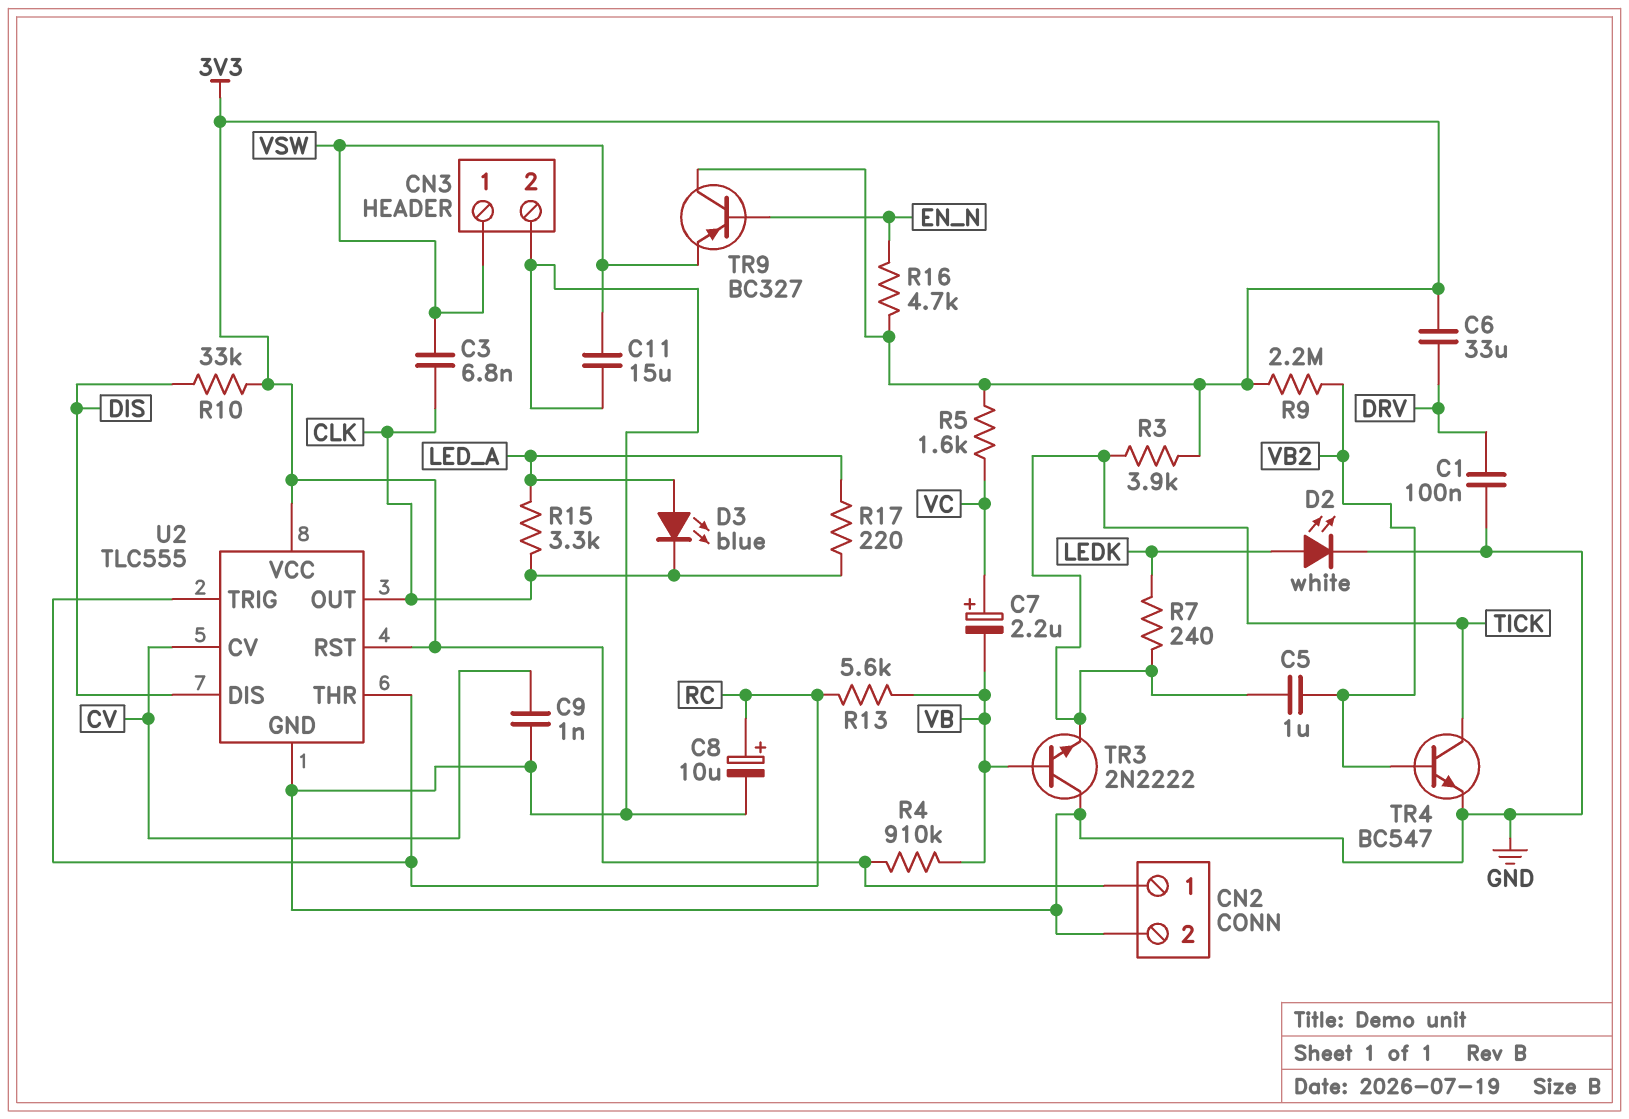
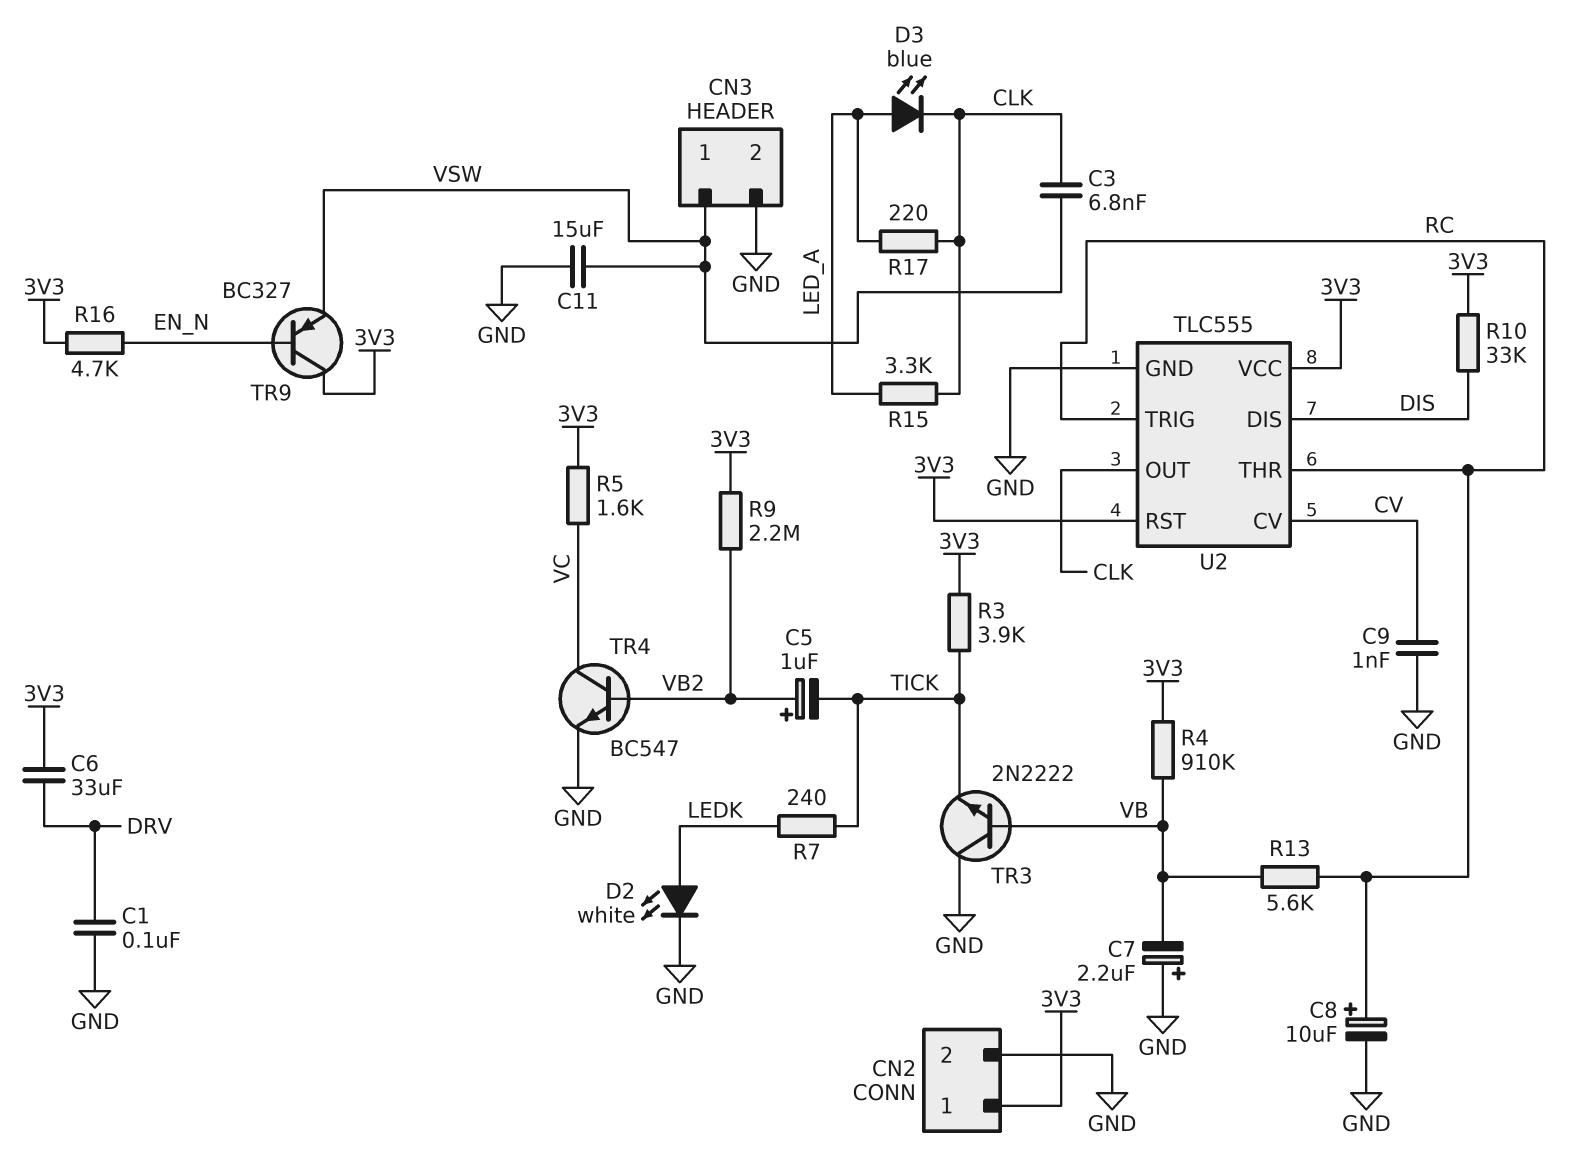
C5: 1uF (TICK, VB2) -> 1uF (plus VB2, minus TICK)
C7: 2.2uF (plus VC, minus VB) -> 2.2uF (plus GND, minus VB)
TR4: NPN BC547 (B VB2, C TICK, E GND) -> NPN BC547 (B VB2, C VC, E GND)

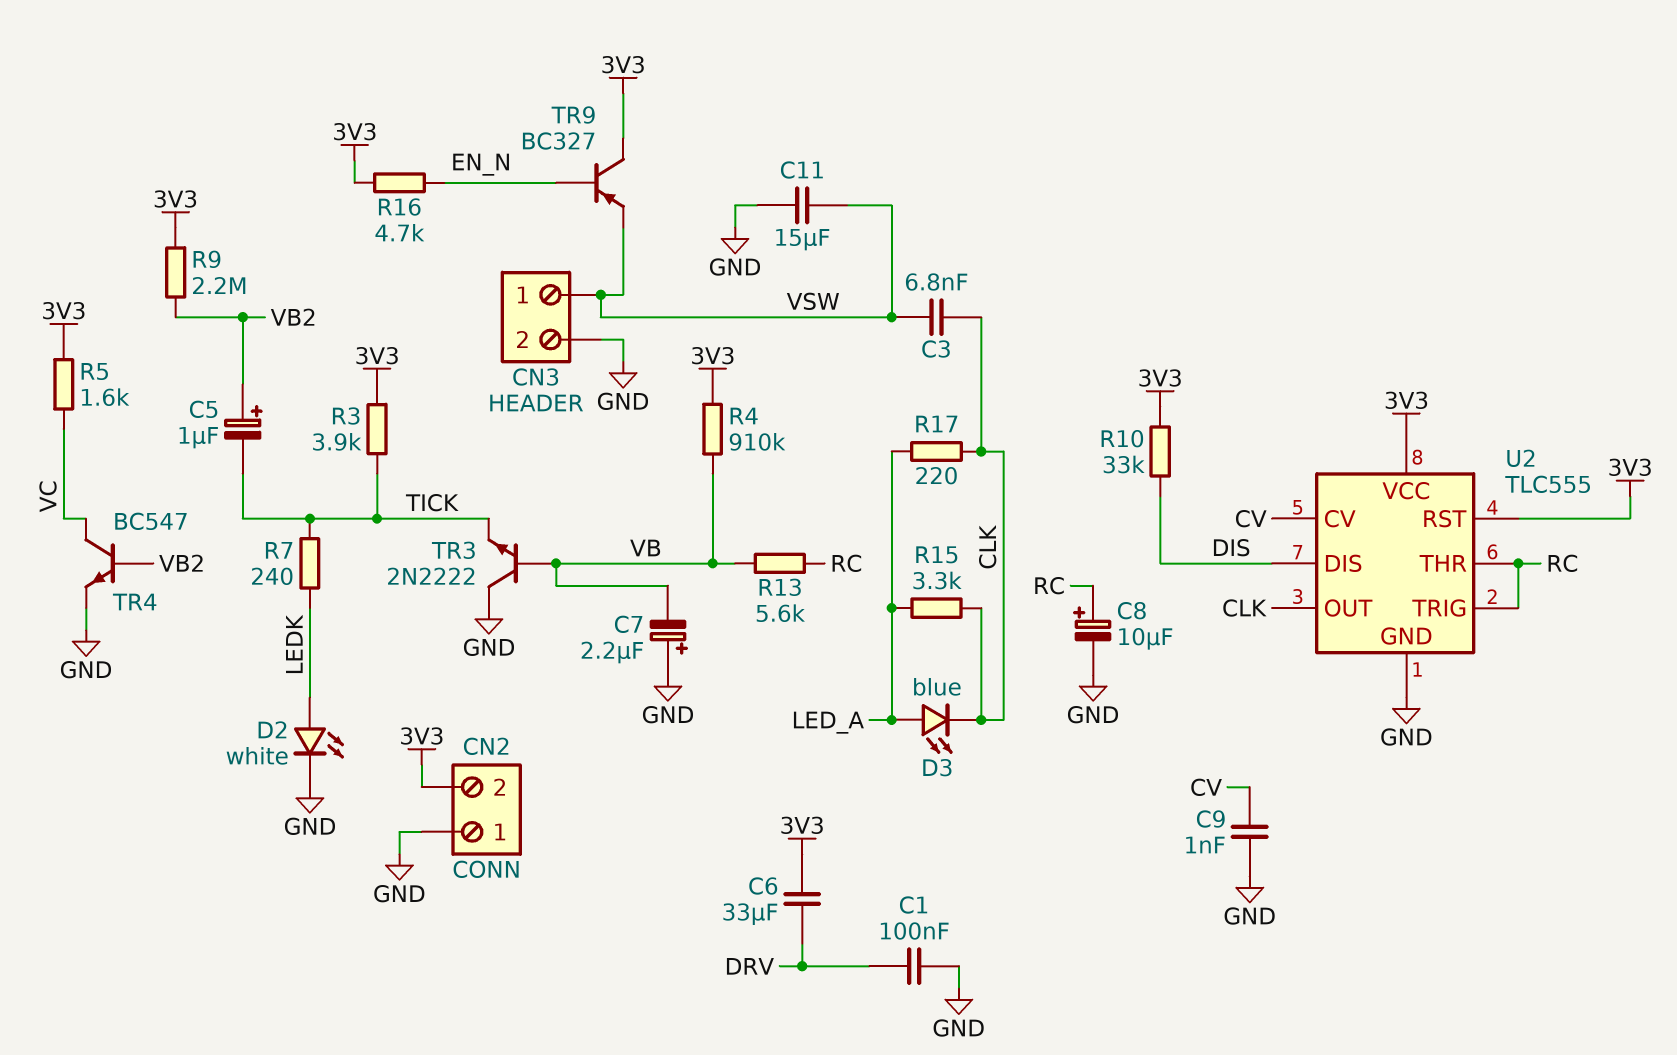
CN2 pin 1: 3V3 -> GND
CN2 pin 2: GND -> 3V3

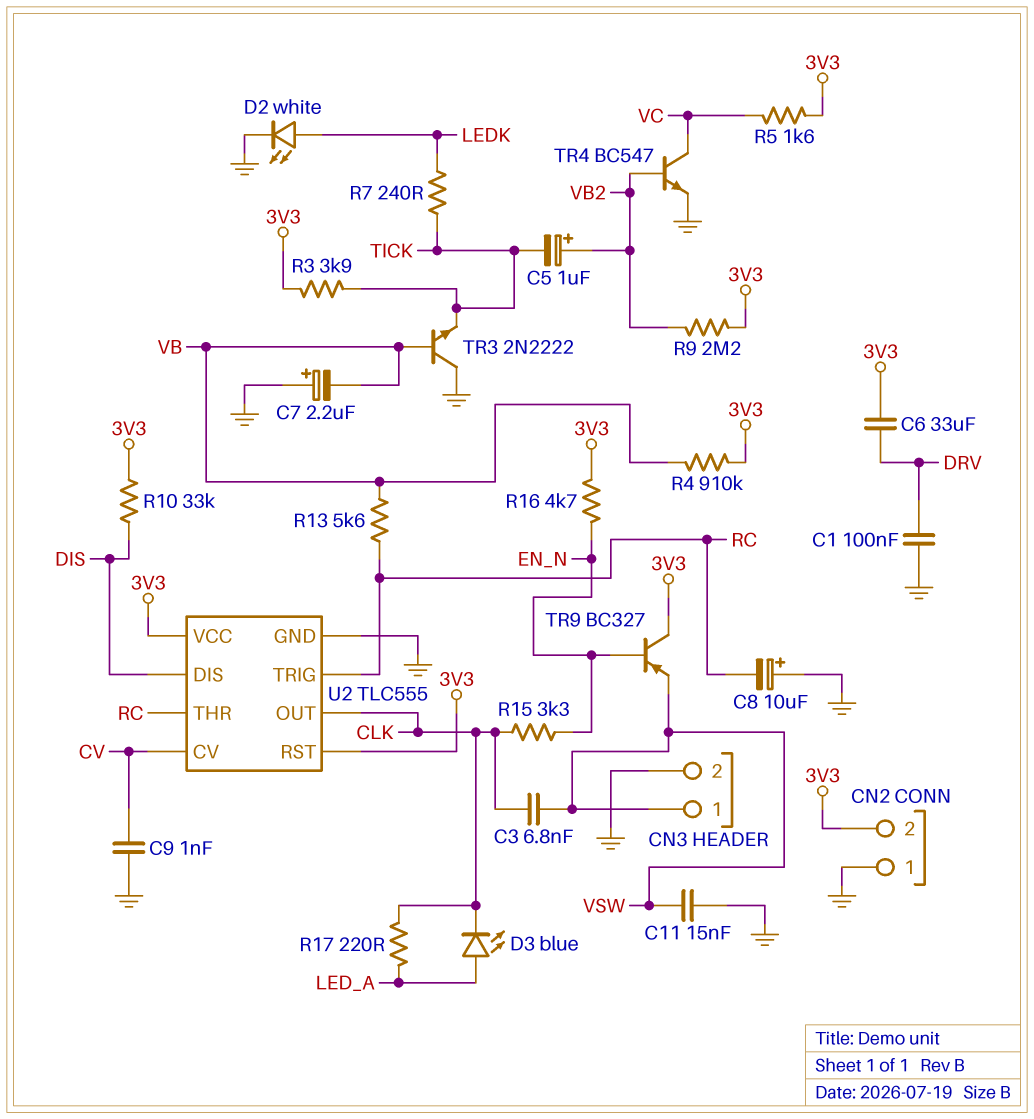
C8: 10uF (plus RC, minus GND) -> 10uF (plus GND, minus RC)
C11: 15uF (GND, VSW) -> 15nF (GND, VSW)
R15: 3.3k (CLK, LED_A) -> 3.3k (CLK, EN_N)

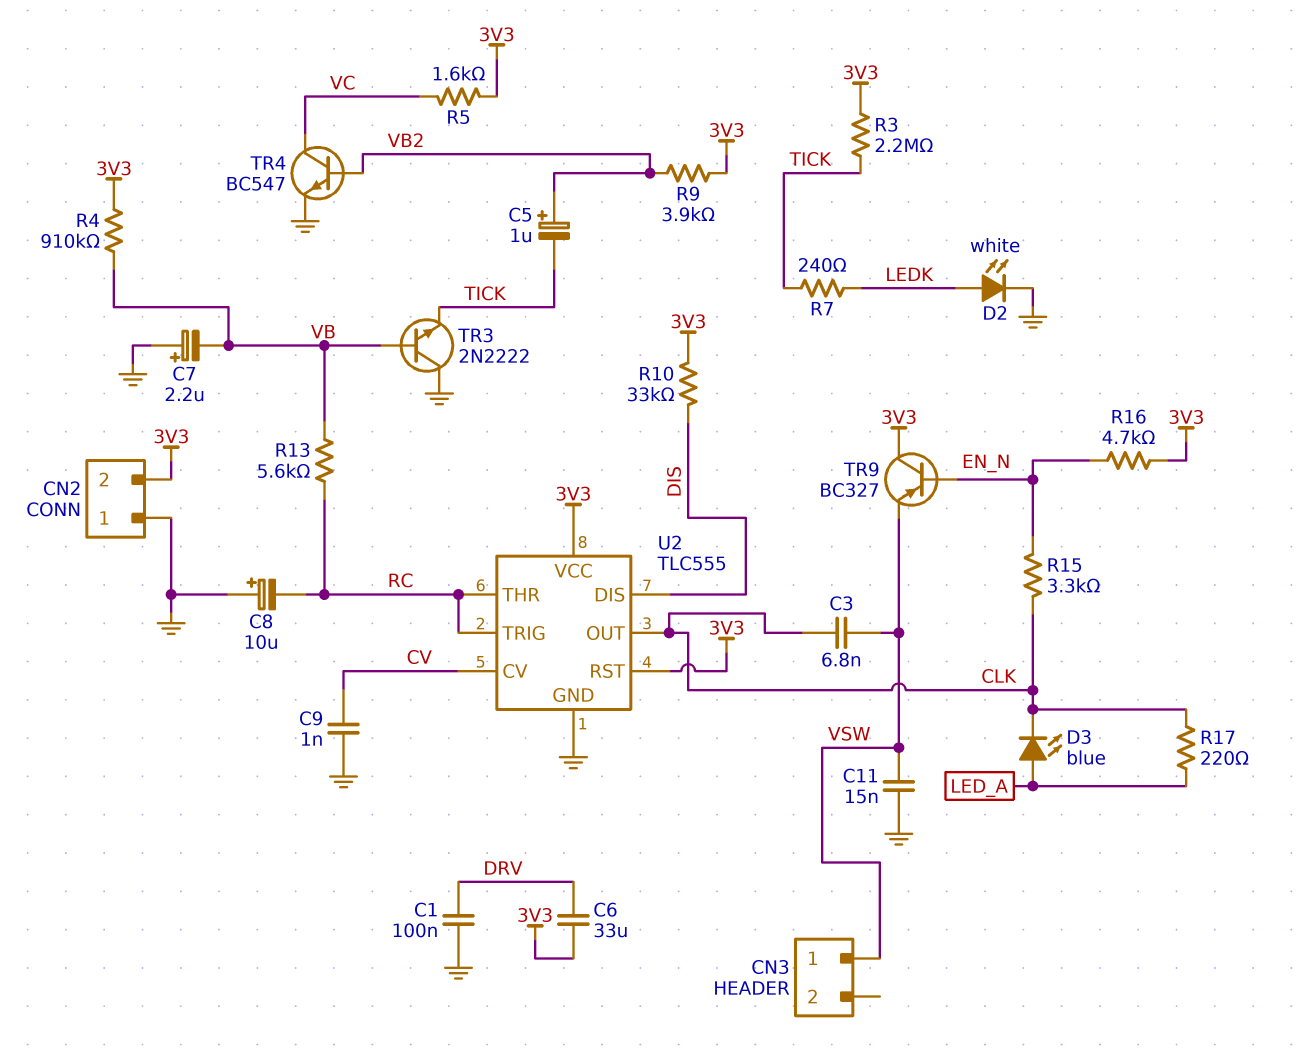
CN3 pin 2: GND -> none
R3: 3.9k (3V3, TICK) -> 2.2M (3V3, TICK)
R9: 2.2M (3V3, VB2) -> 3.9k (3V3, VB2)

